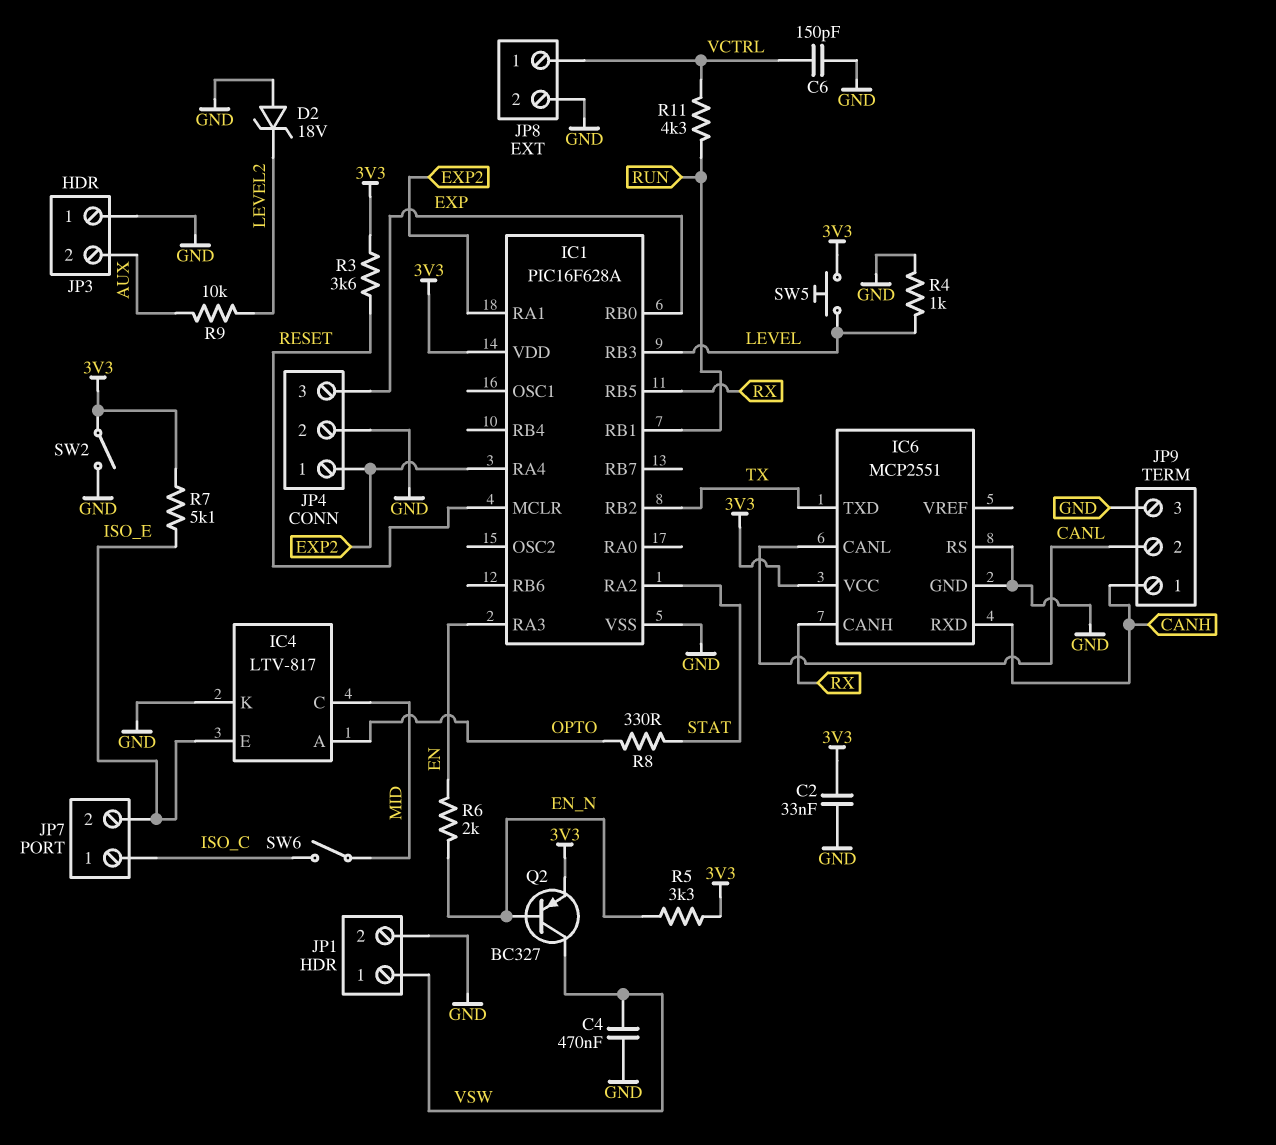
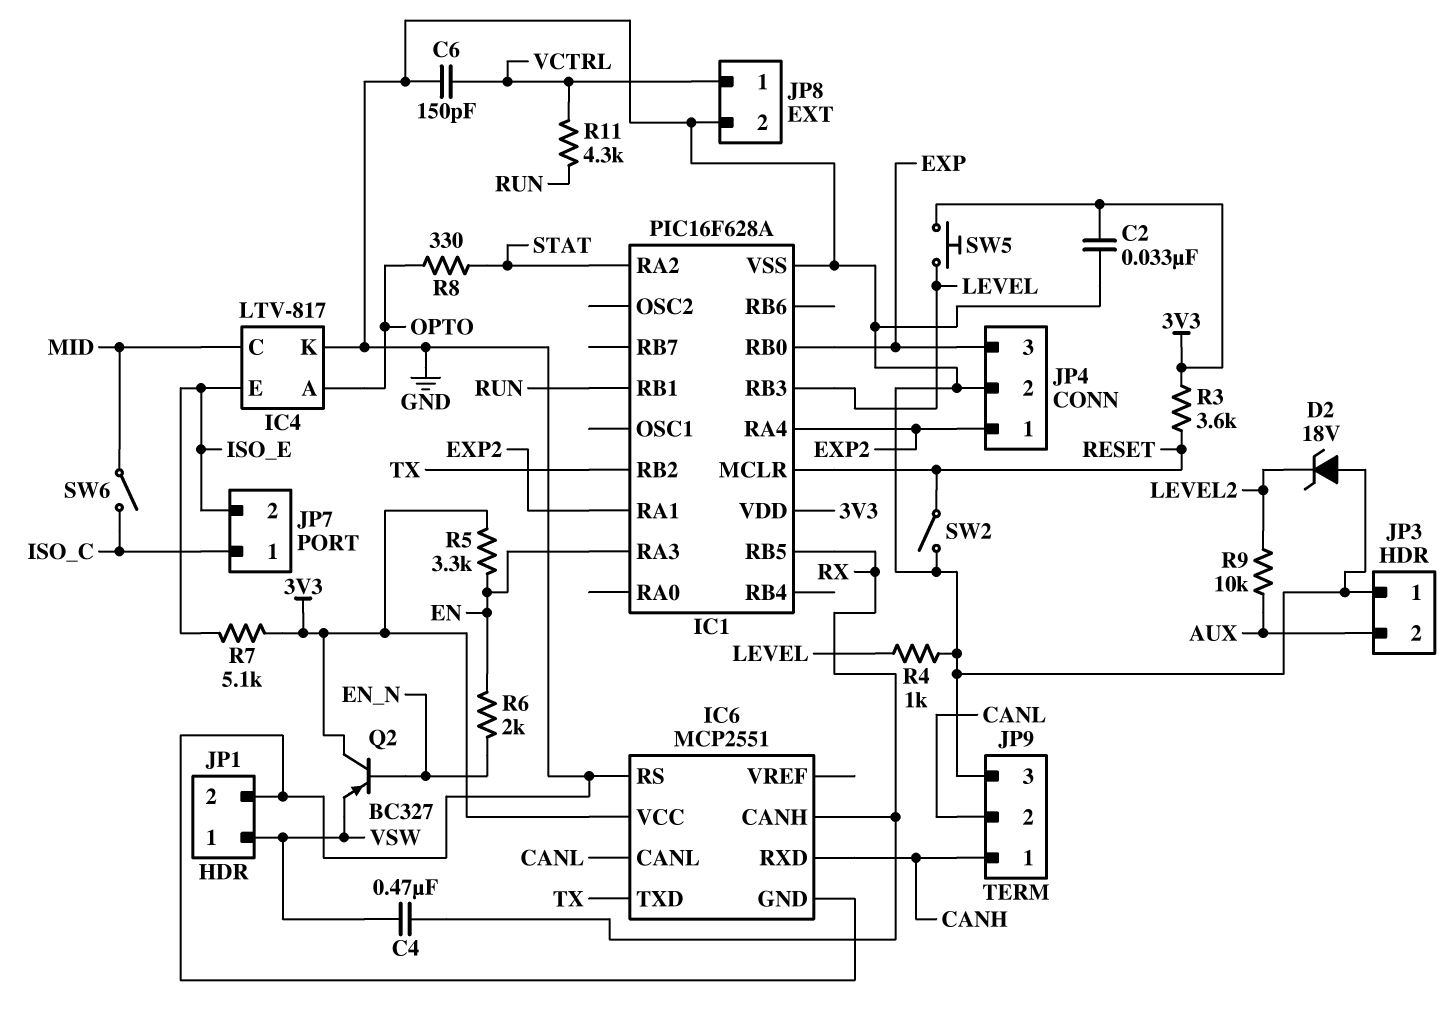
C4: 470nF (GND, VSW) -> 470nF (RX, VSW)
Q2: PNP BC327 (B EN_N, C VSW, E 3V3) -> PNP BC327 (B EN_N, C 3V3, E VSW)
R5: 3.3k (3V3, EN_N) -> 3.3k (3V3, EN)
SW2: switch (3V3, GND) -> switch (GND, RESET)

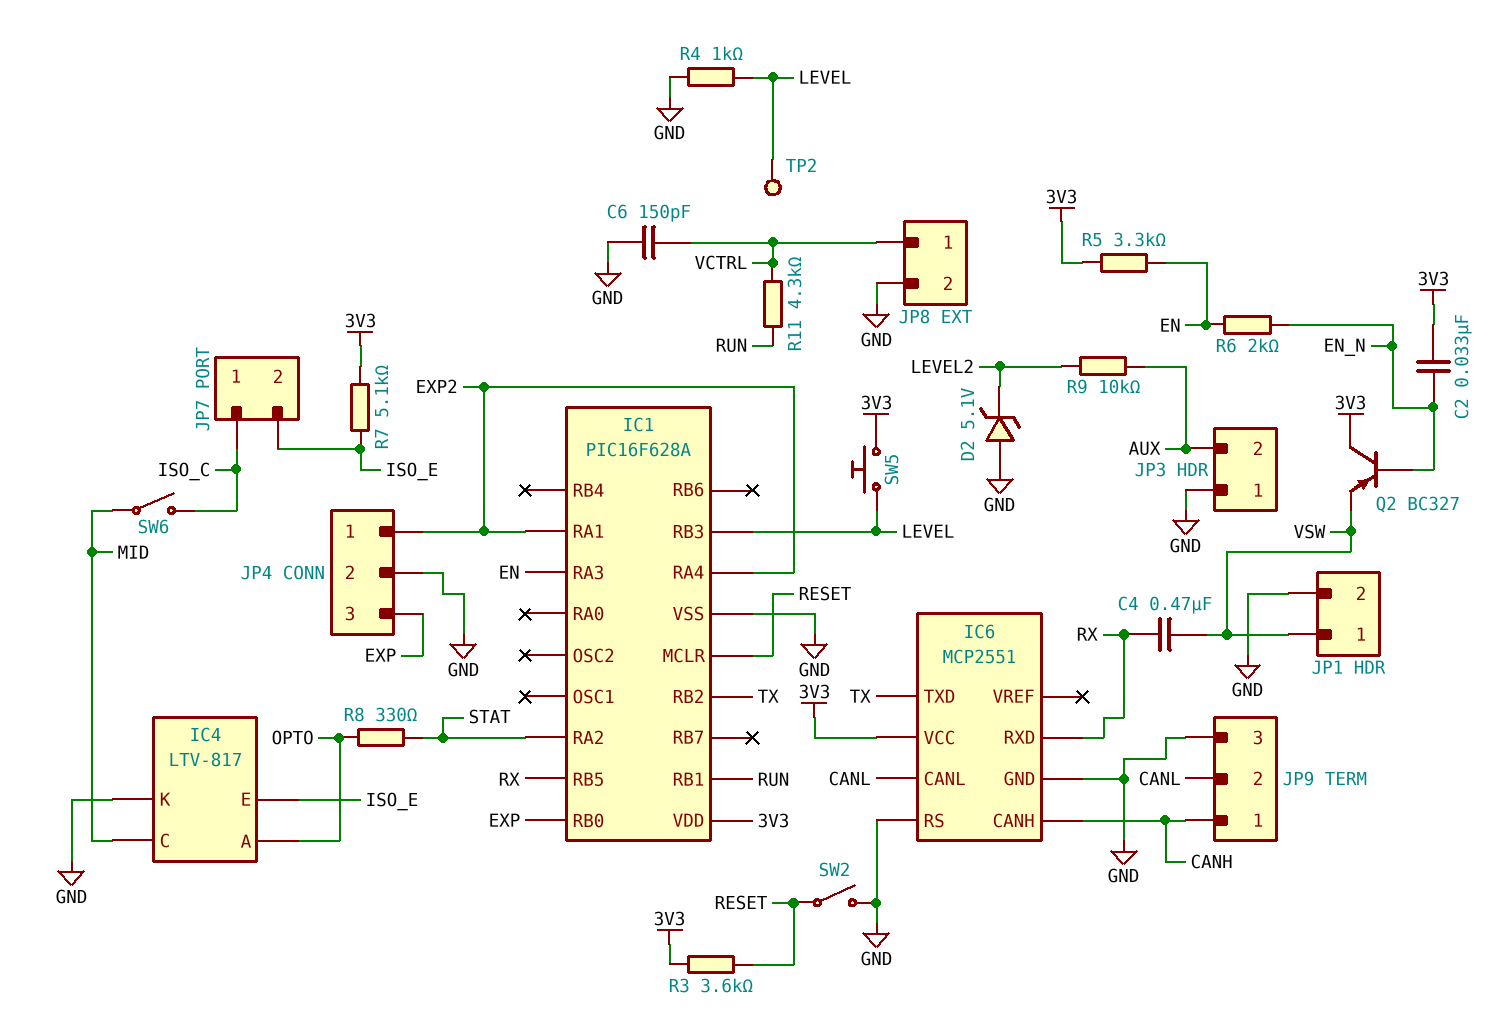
C2: 33nF (3V3, GND) -> 33nF (3V3, EN_N)
D2: zener 18V (A GND, K LEVEL2) -> zener 5.1V (A GND, K LEVEL2)
IC6 pin CANH: RX -> CANH
IC6 pin RXD: CANH -> RX
TP2: none -> test point (LEVEL)

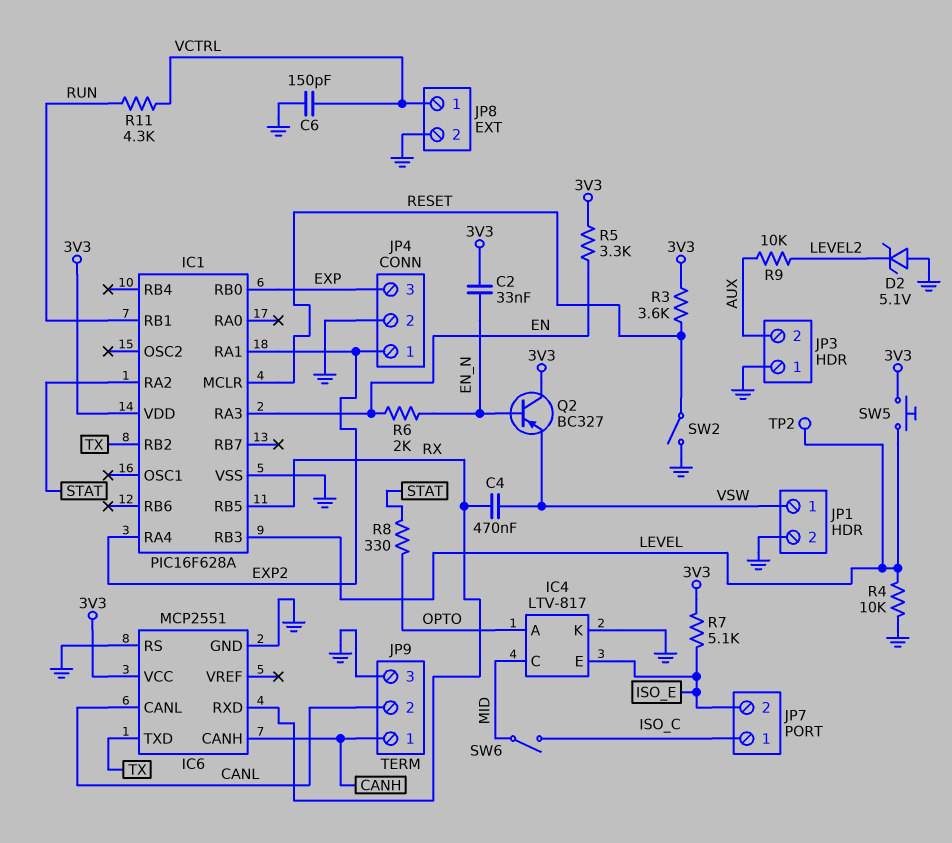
R4: 1k (GND, LEVEL) -> 10k (GND, LEVEL)

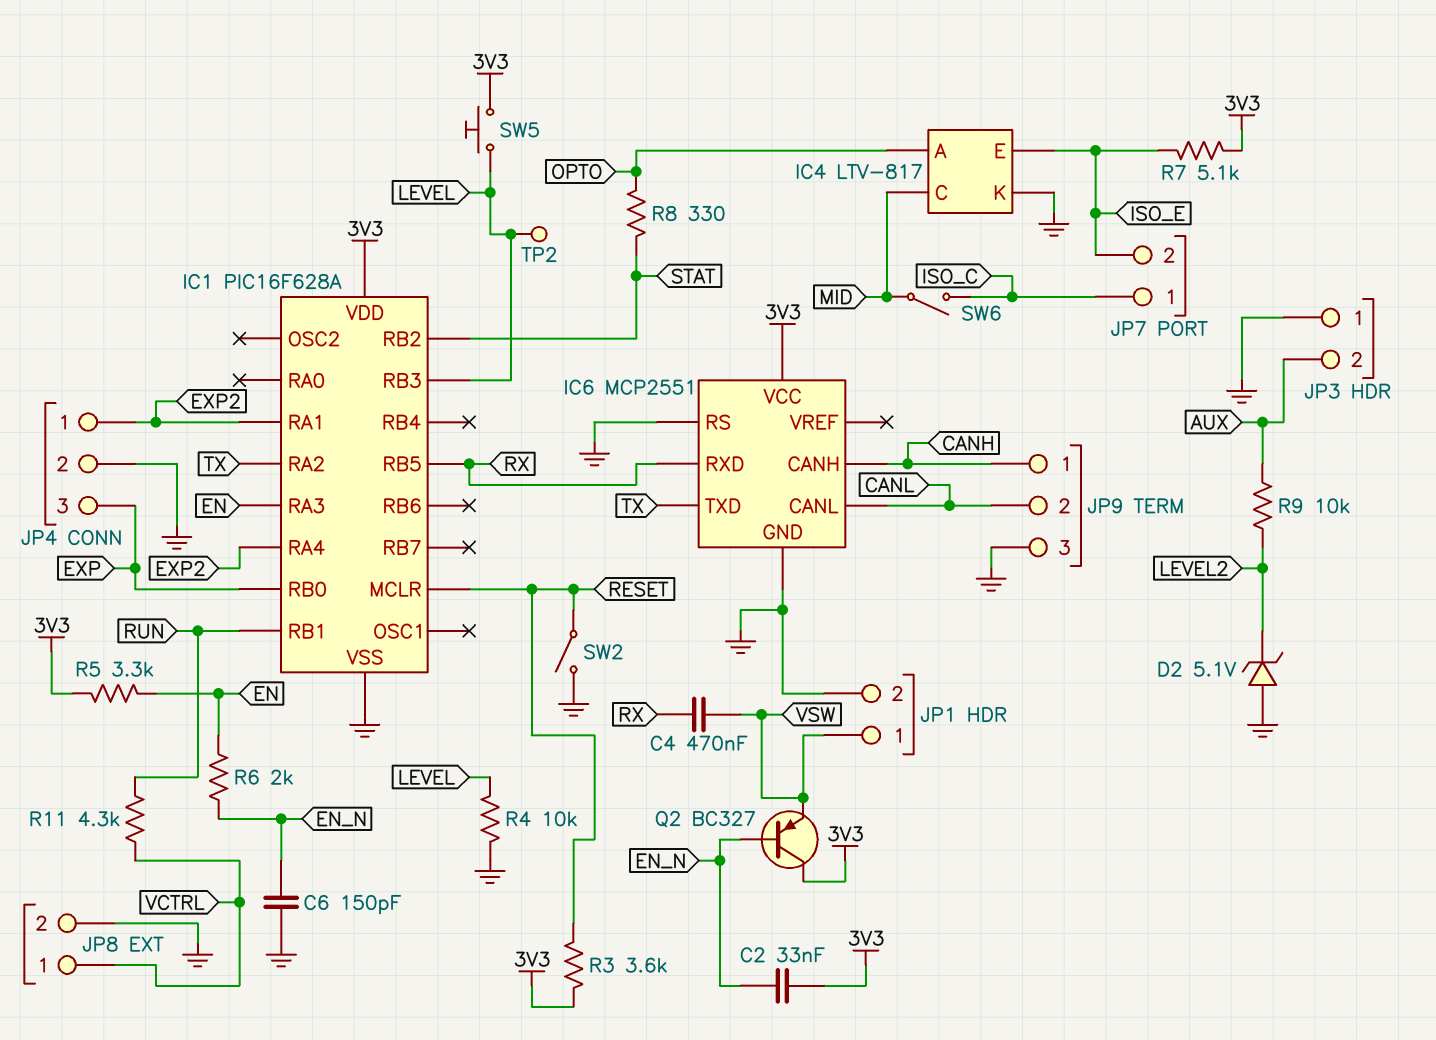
C6: 150pF (GND, VCTRL) -> 150pF (EN_N, GND)
IC1 pin RA2: STAT -> TX
IC1 pin RB2: TX -> STAT

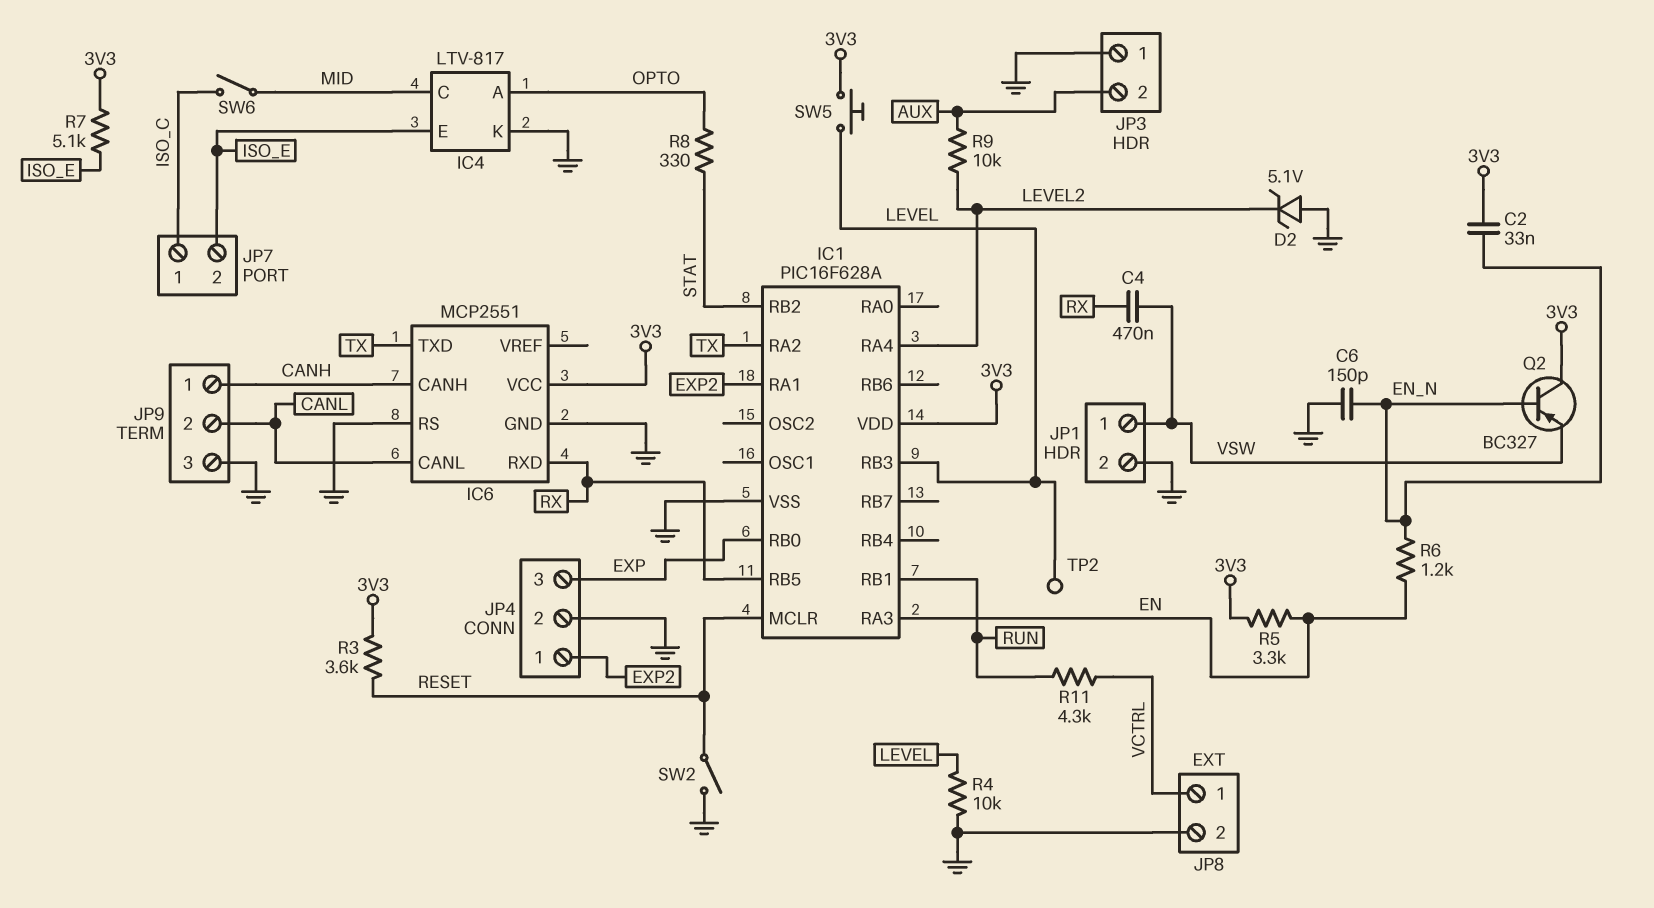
IC1 pin RA4: EXP2 -> LEVEL2
R6: 2k (EN, EN_N) -> 1.2k (EN, EN_N)

